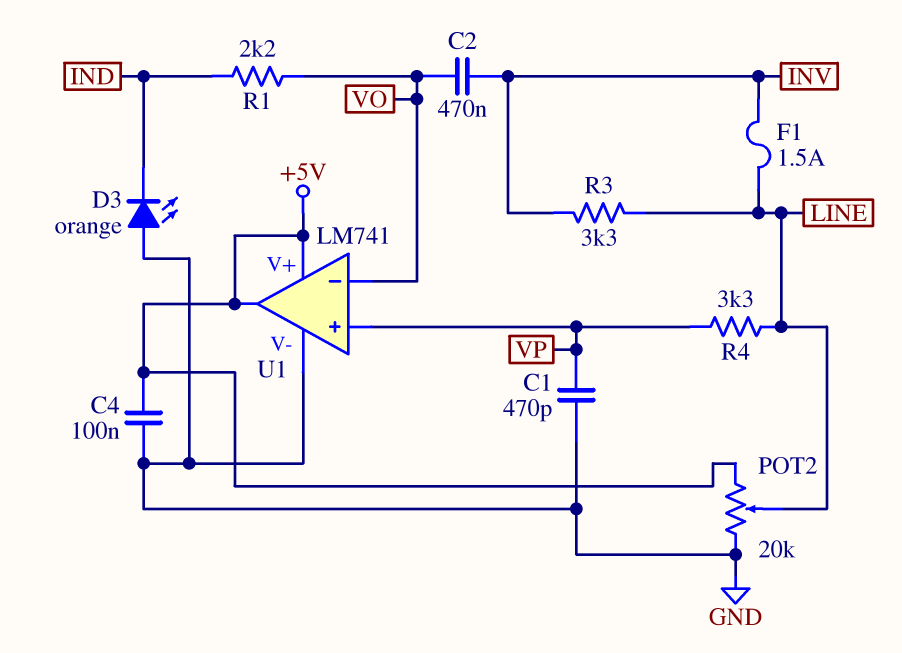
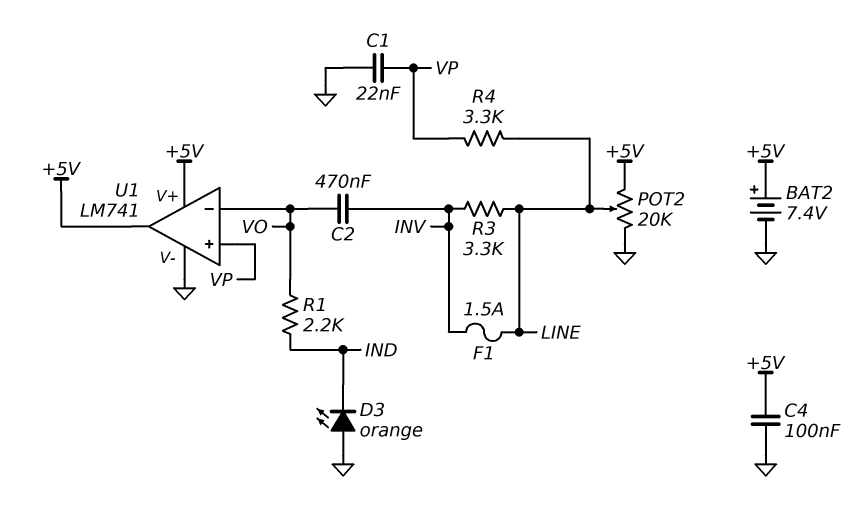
BAT2: none -> 7.4V (plus +5V, minus GND)
C1: 470pF (GND, VP) -> 22nF (GND, VP)

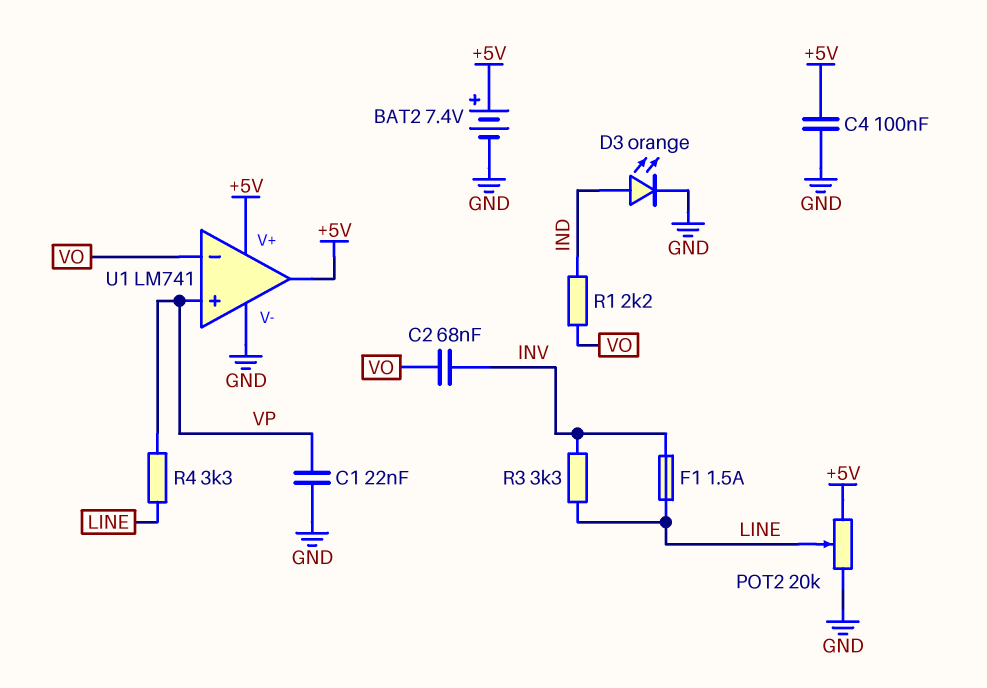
C2: 470nF (INV, VO) -> 68nF (INV, VO)
D3: LED orange (A GND, K IND) -> LED orange (A IND, K GND)

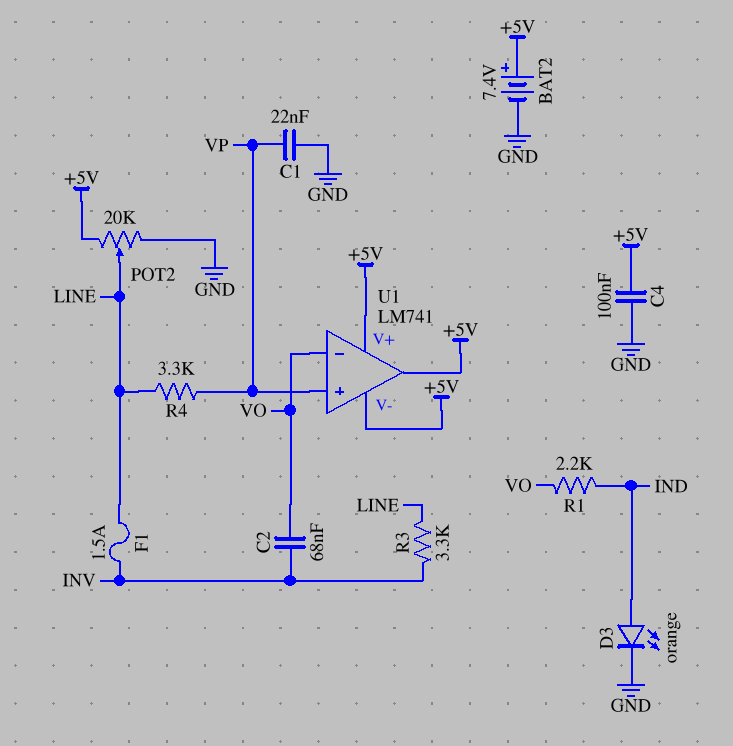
U1 pin V-: GND -> +5V

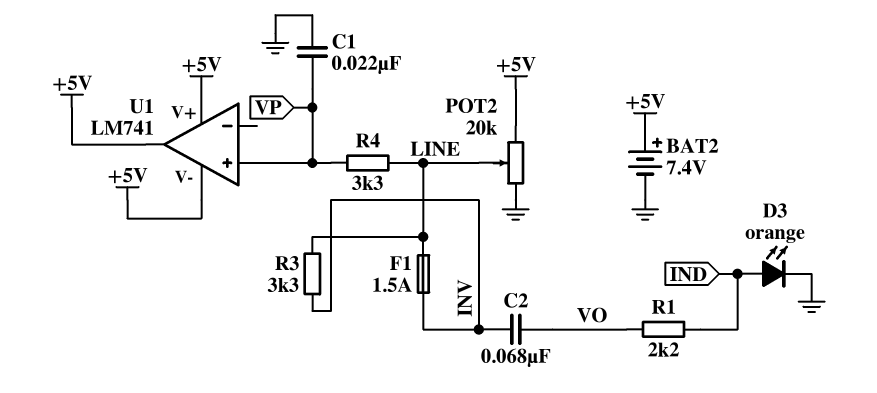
C4: 100nF (+5V, GND) -> none
U1 pin in-: VO -> none

